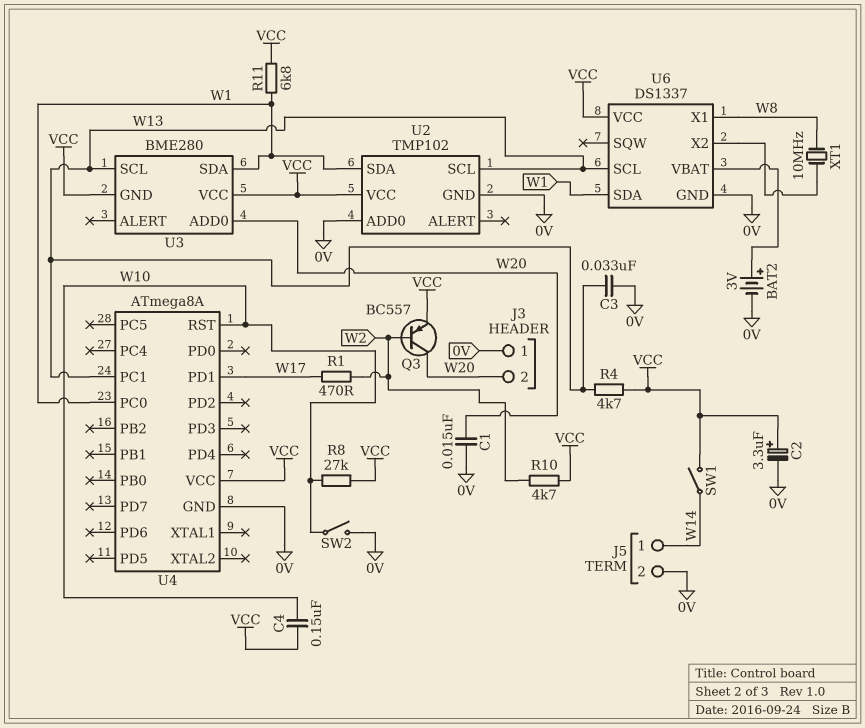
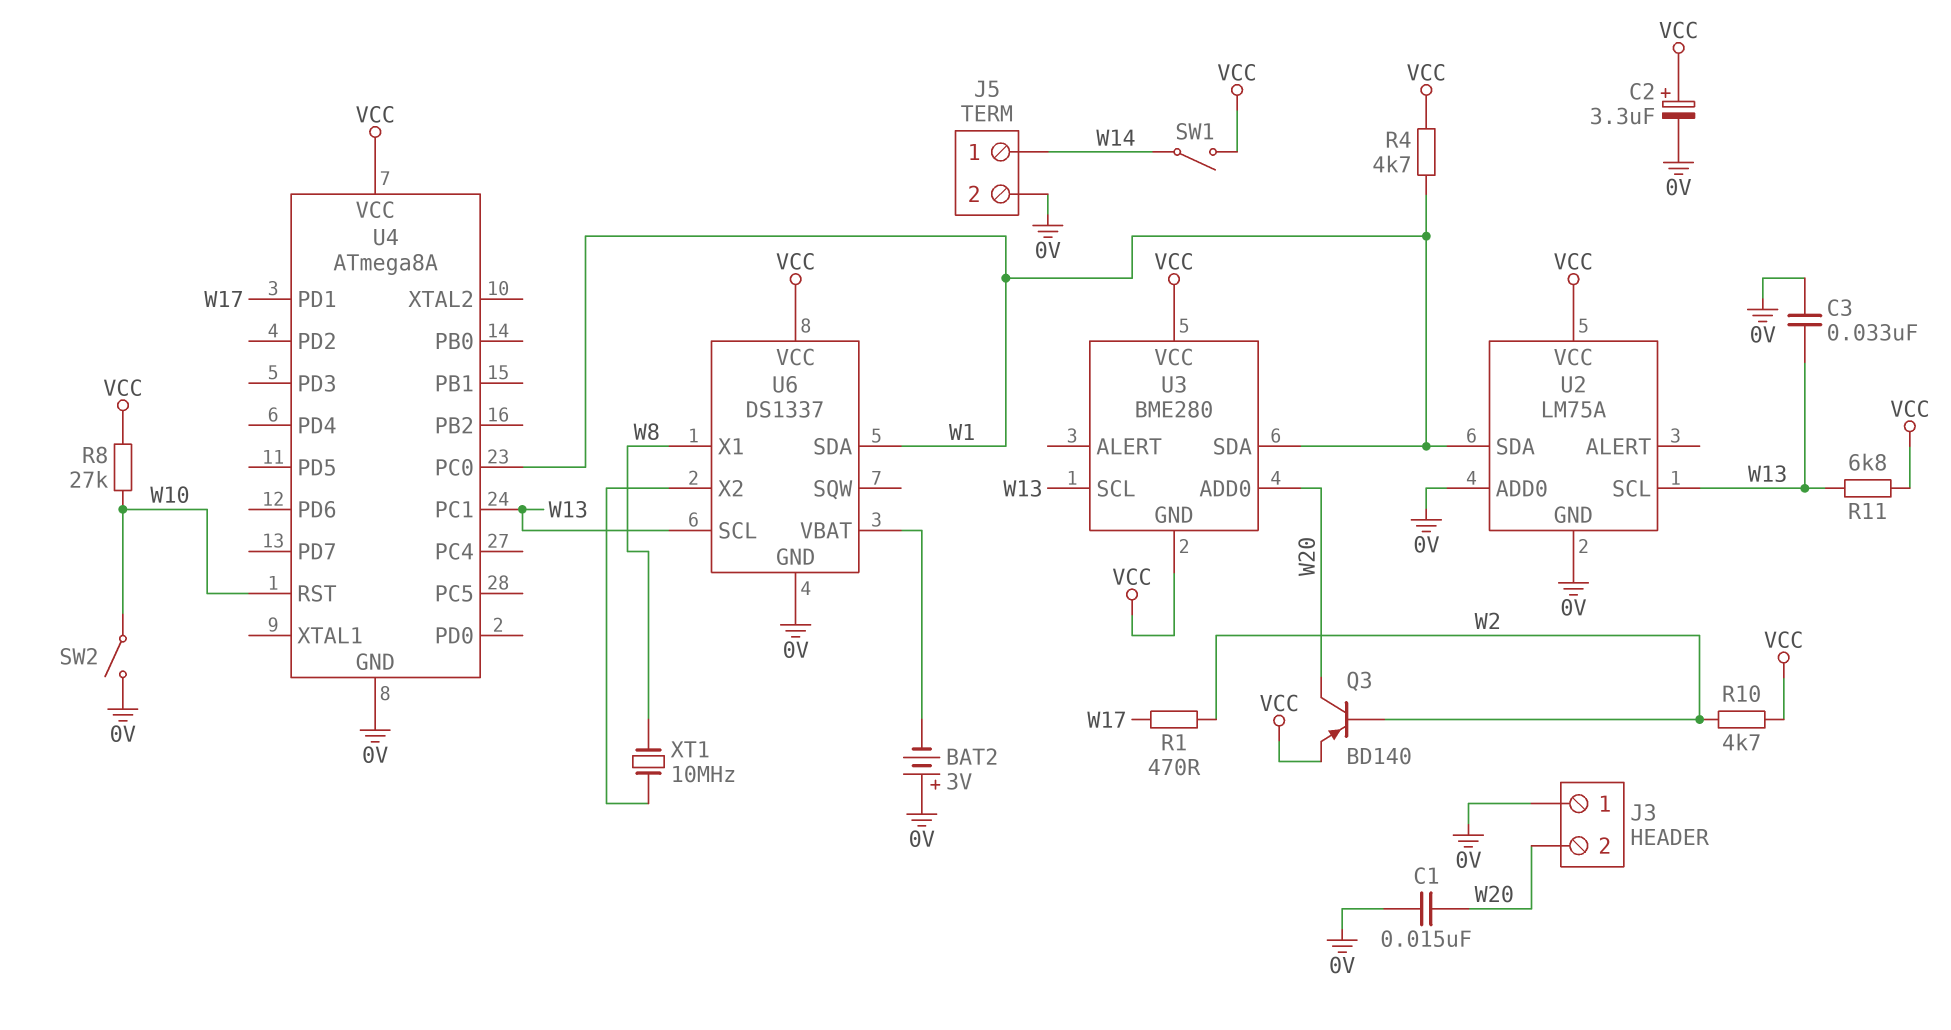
BAT2: 3V (plus U6/VBAT, minus 0V) -> 3V (plus 0V, minus U6/VBAT)
C4: 150nF (VCC, W10) -> none
Q3: PNP BC557 (B W2, C W20, E VCC) -> PNP BD140 (B W2, C W20, E VCC)
R4: 4.7k (VCC, W13) -> 4.7k (VCC, W1)
R11: 6.8k (VCC, W1) -> 6.8k (VCC, W13)
U2: TMP102 -> LM75A

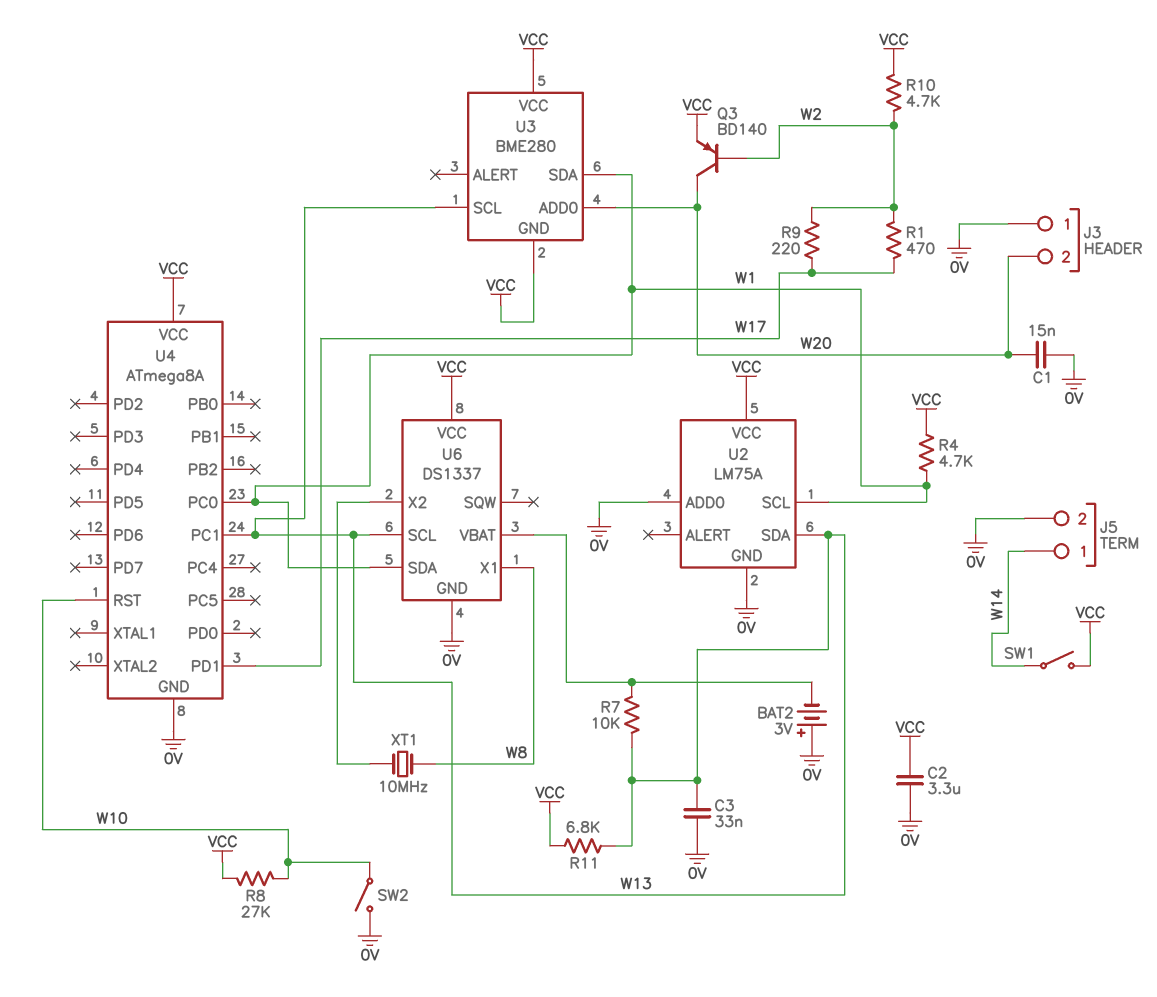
C2: 3.3uF (plus VCC, minus 0V) -> 3.3uF (0V, VCC)
R7: none -> 10k (U6/VBAT, W13)
R9: none -> 220 (W2, W17)
U2 pin SCL: W13 -> W1
U2 pin SDA: W1 -> W13

